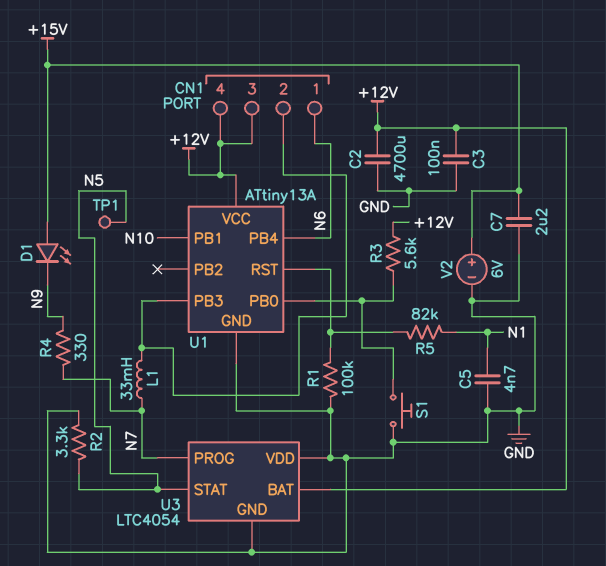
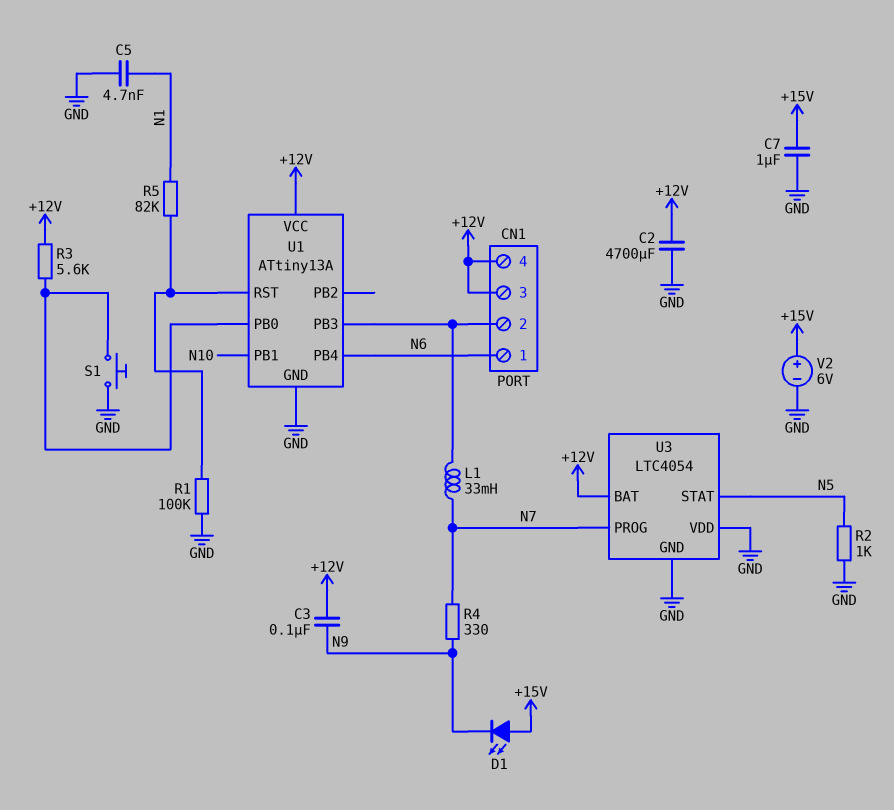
C3: 100nF (+12V, GND) -> 100nF (+12V, N9)
C7: 2.2uF (+15V, GND) -> 1uF (+15V, GND)
R2: 3.3k (GND, N5) -> 1k (GND, N5)
TP1: test point (N5) -> none

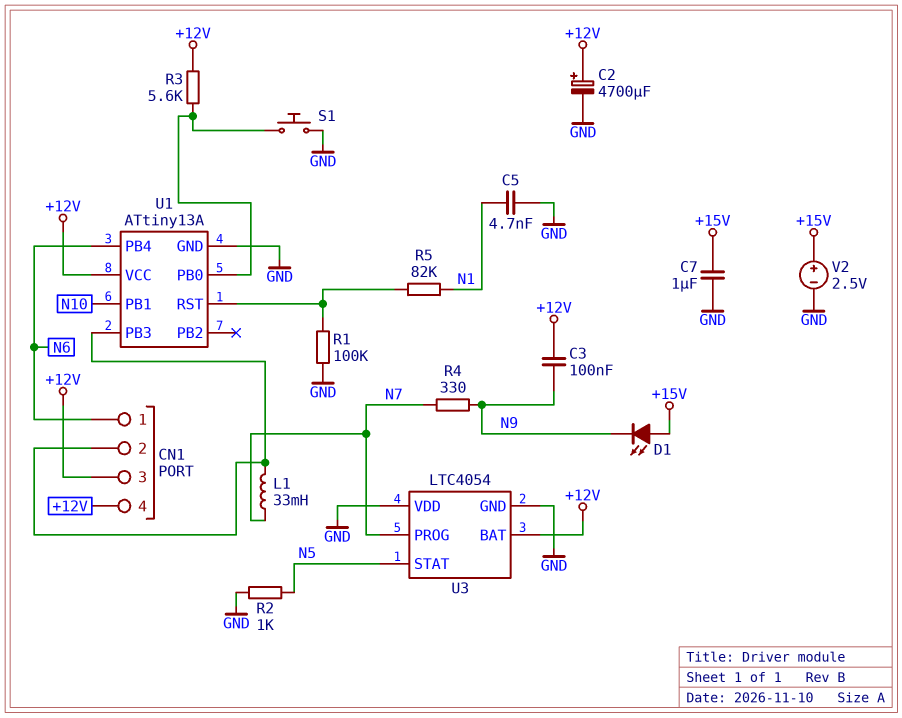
C2: 4700uF (+12V, GND) -> 4700uF (plus +12V, minus GND)
V2: 6V (plus +15V, minus GND) -> 2.5V (plus +15V, minus GND)

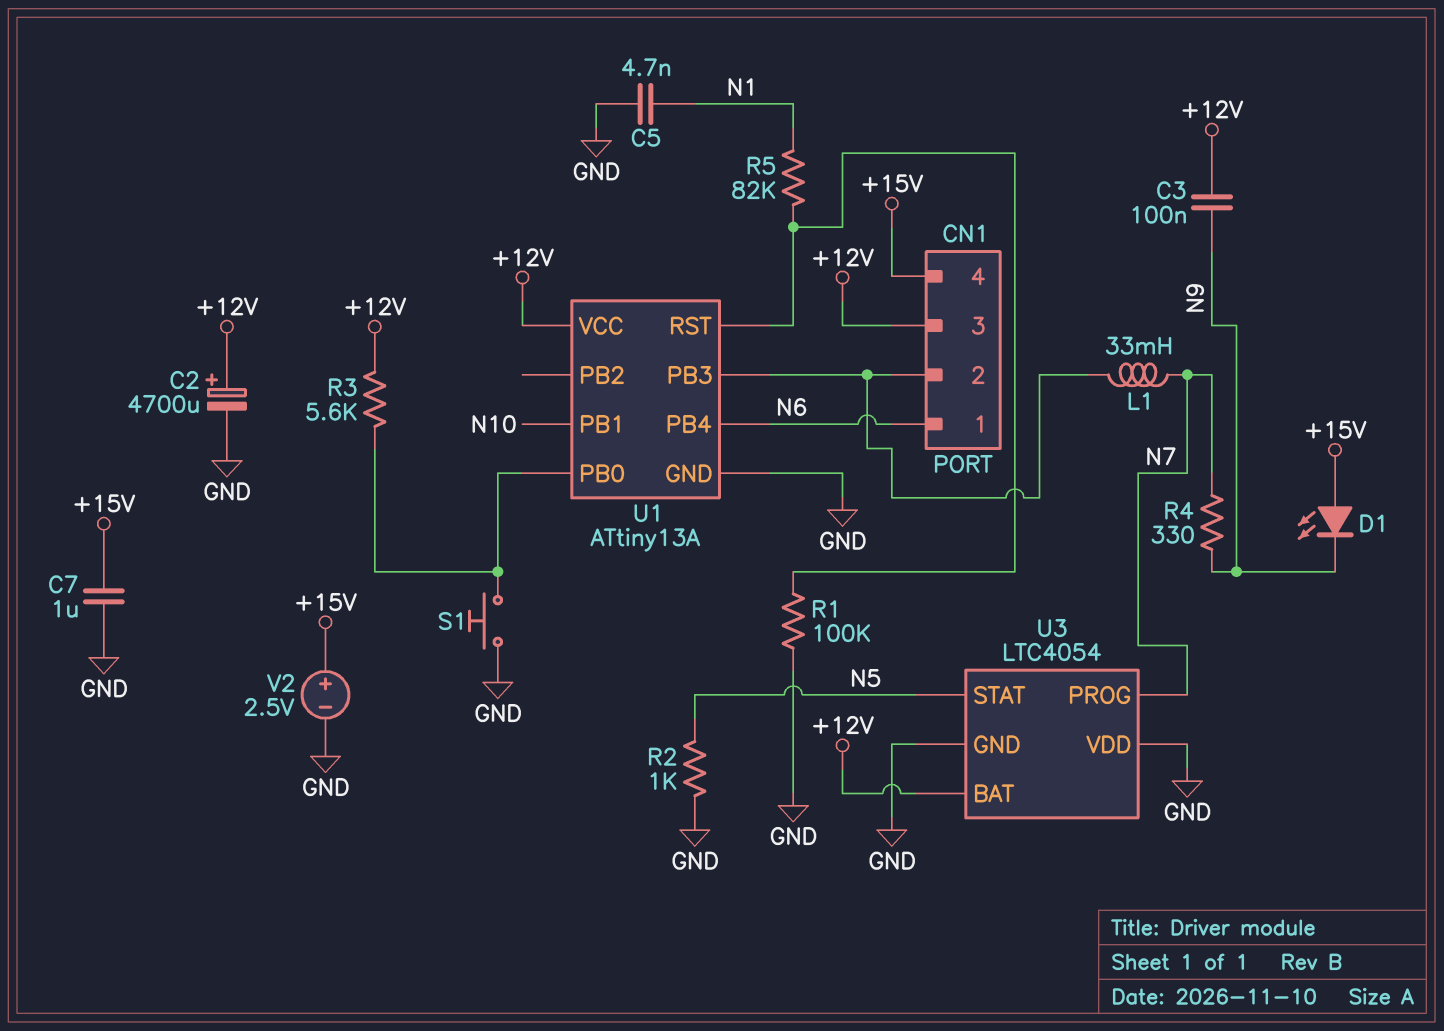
CN1 pin 4: +12V -> +15V

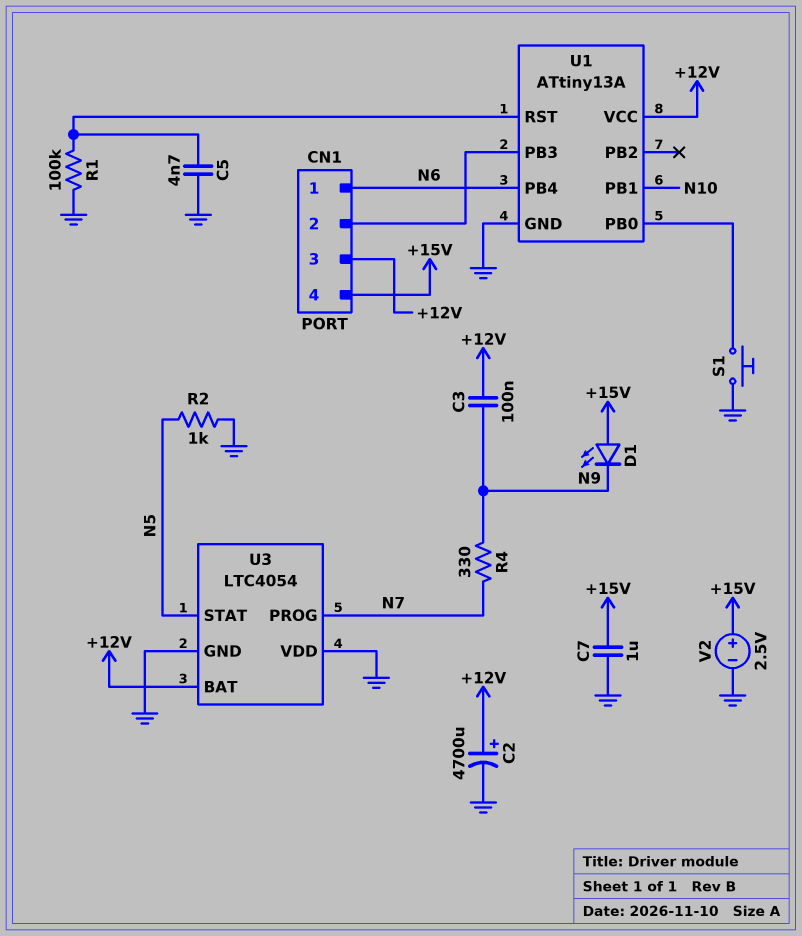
C5: 4.7nF (GND, N1) -> 4.7nF (GND, U1/RST)
L1: 33mH (CN1/2, N7) -> none
R3: 5.6k (+12V, U1/PB0) -> none
R5: 82k (N1, U1/RST) -> none

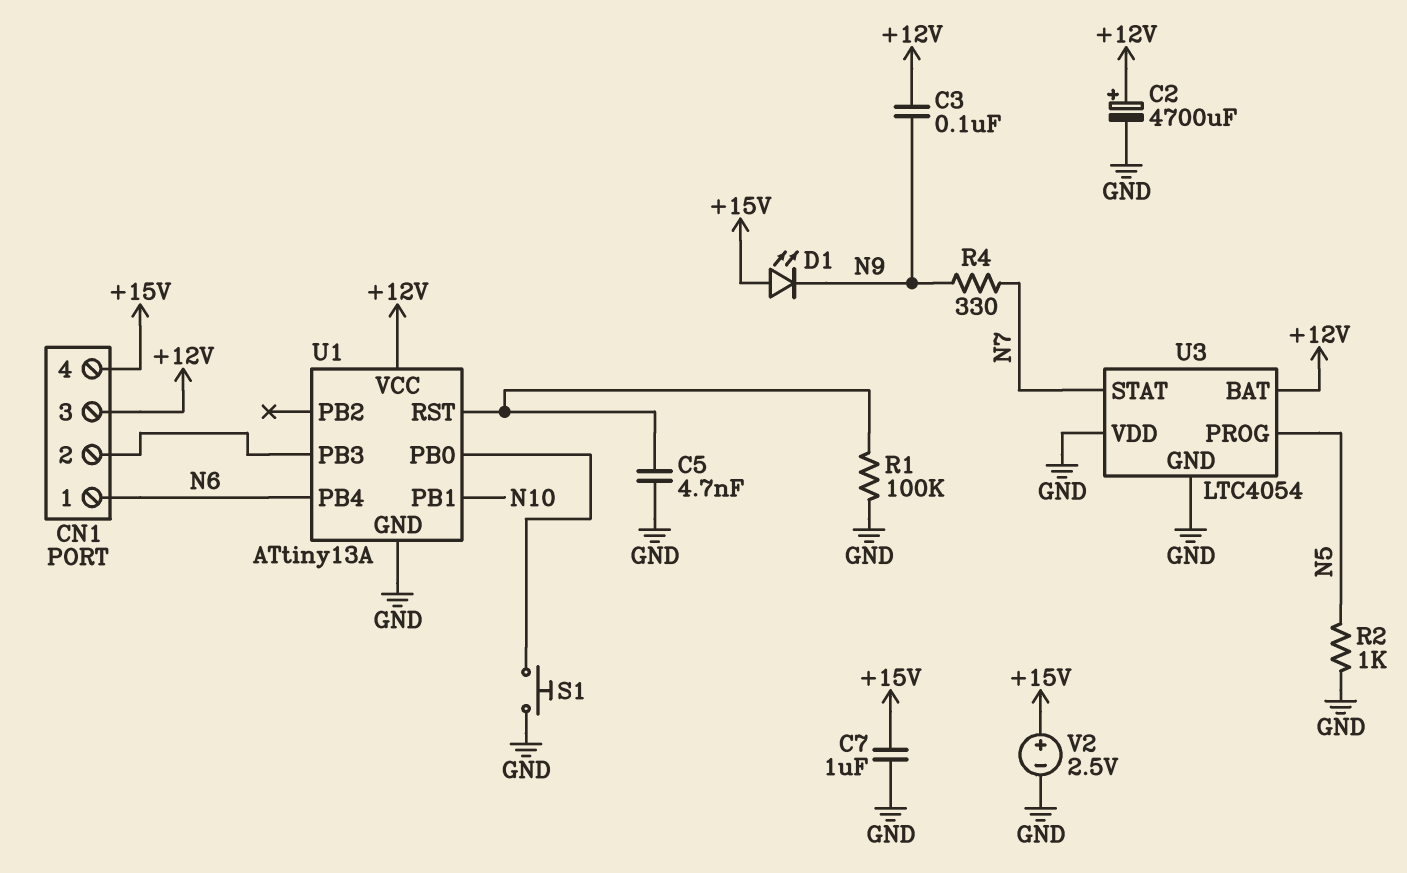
U3 pin PROG: N7 -> N5
U3 pin STAT: N5 -> N7

